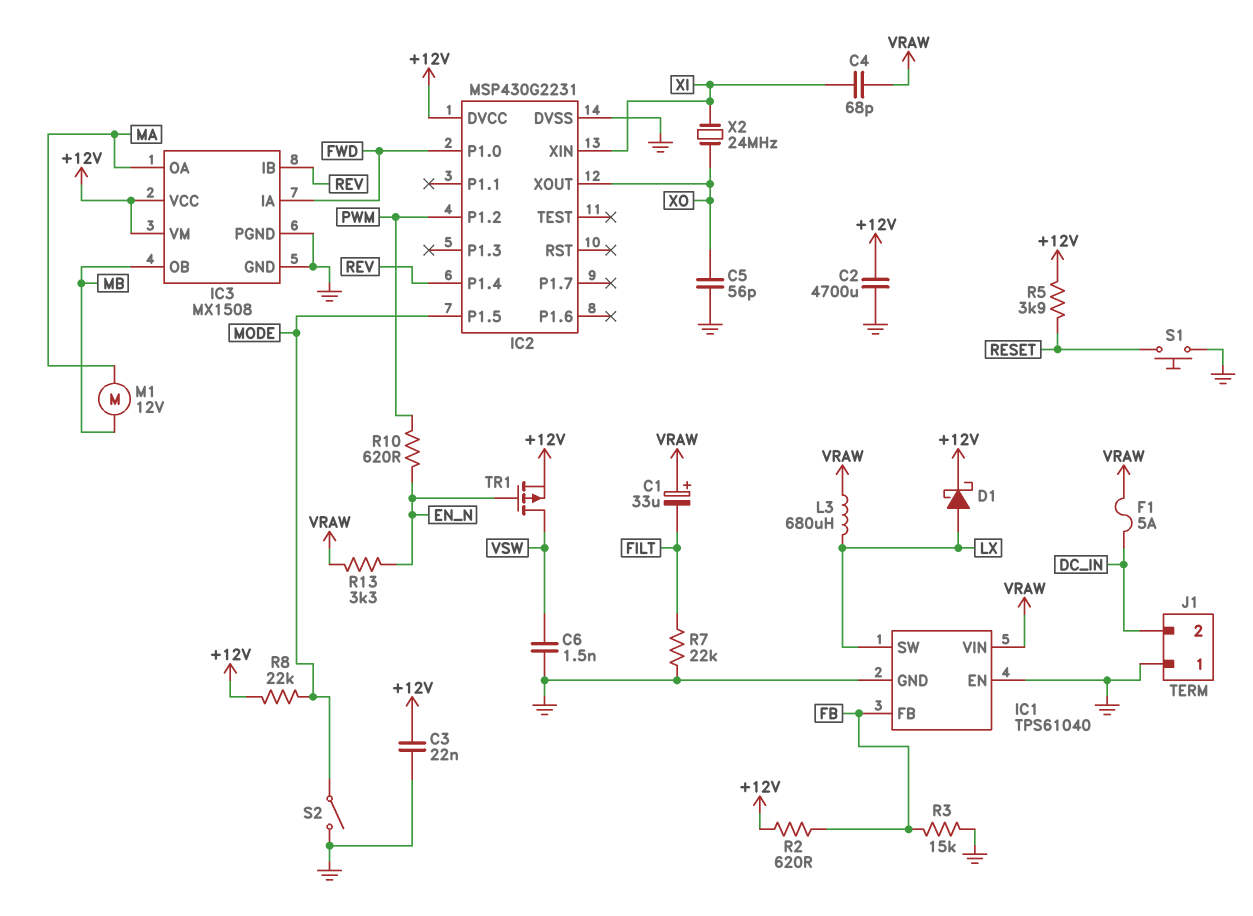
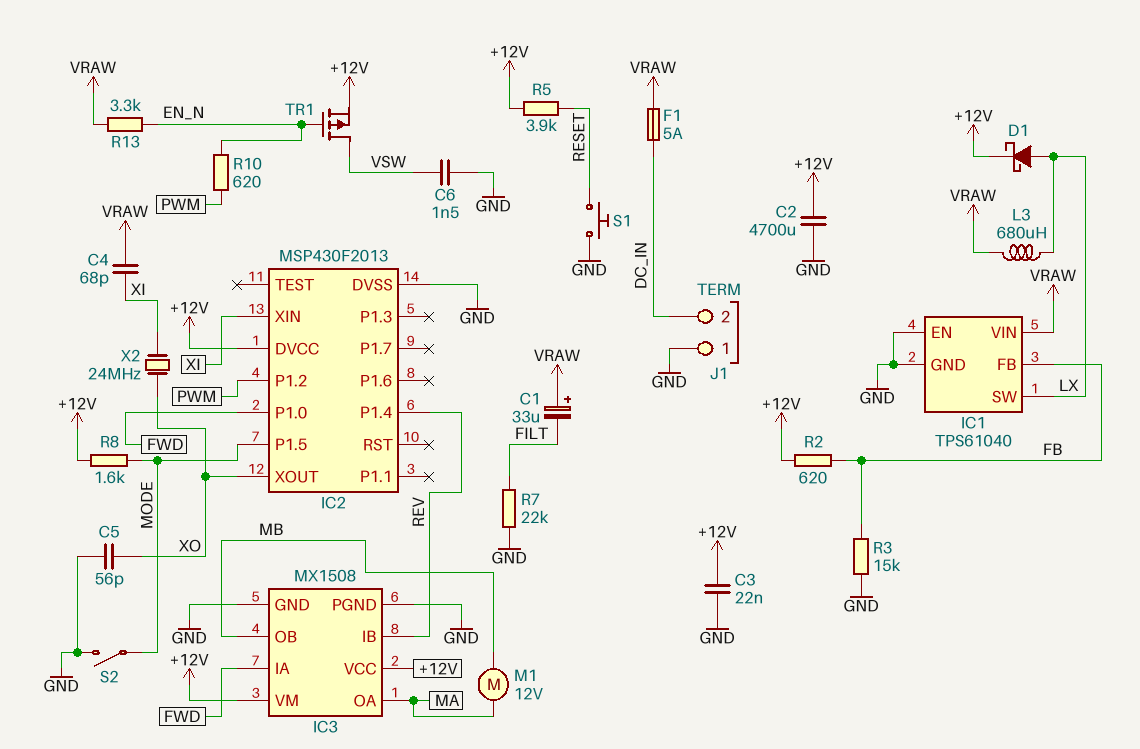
IC2: MSP430G2231 -> MSP430F2013
R8: 22k (+12V, MODE) -> 1.6k (+12V, MODE)

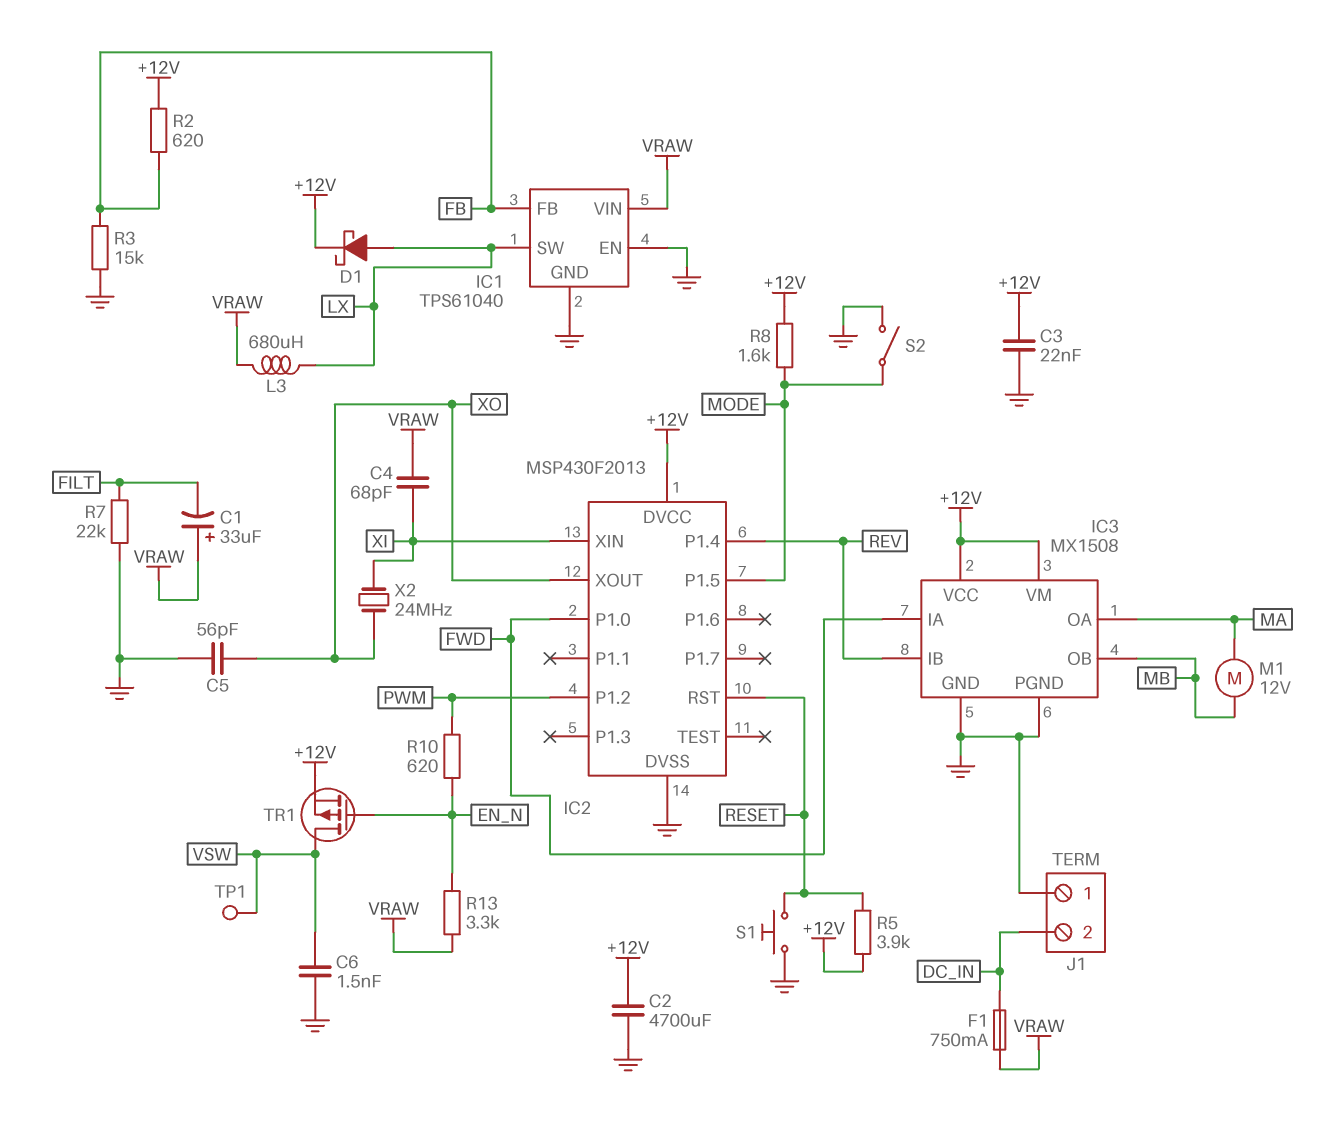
F1: 5A (DC_IN, VRAW) -> 750mA (DC_IN, VRAW)
IC2 pin RST: none -> RESET
TP1: none -> test point (VSW)

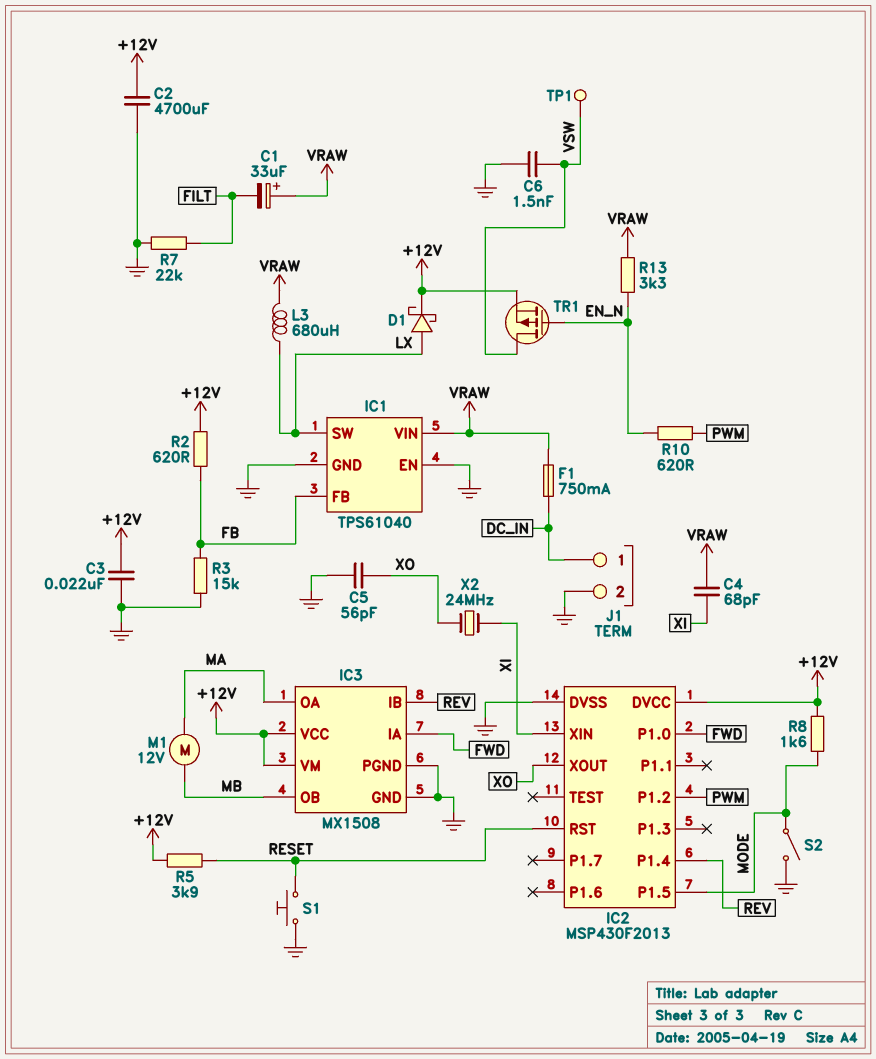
J1 pin 1: GND -> DC_IN
J1 pin 2: DC_IN -> GND

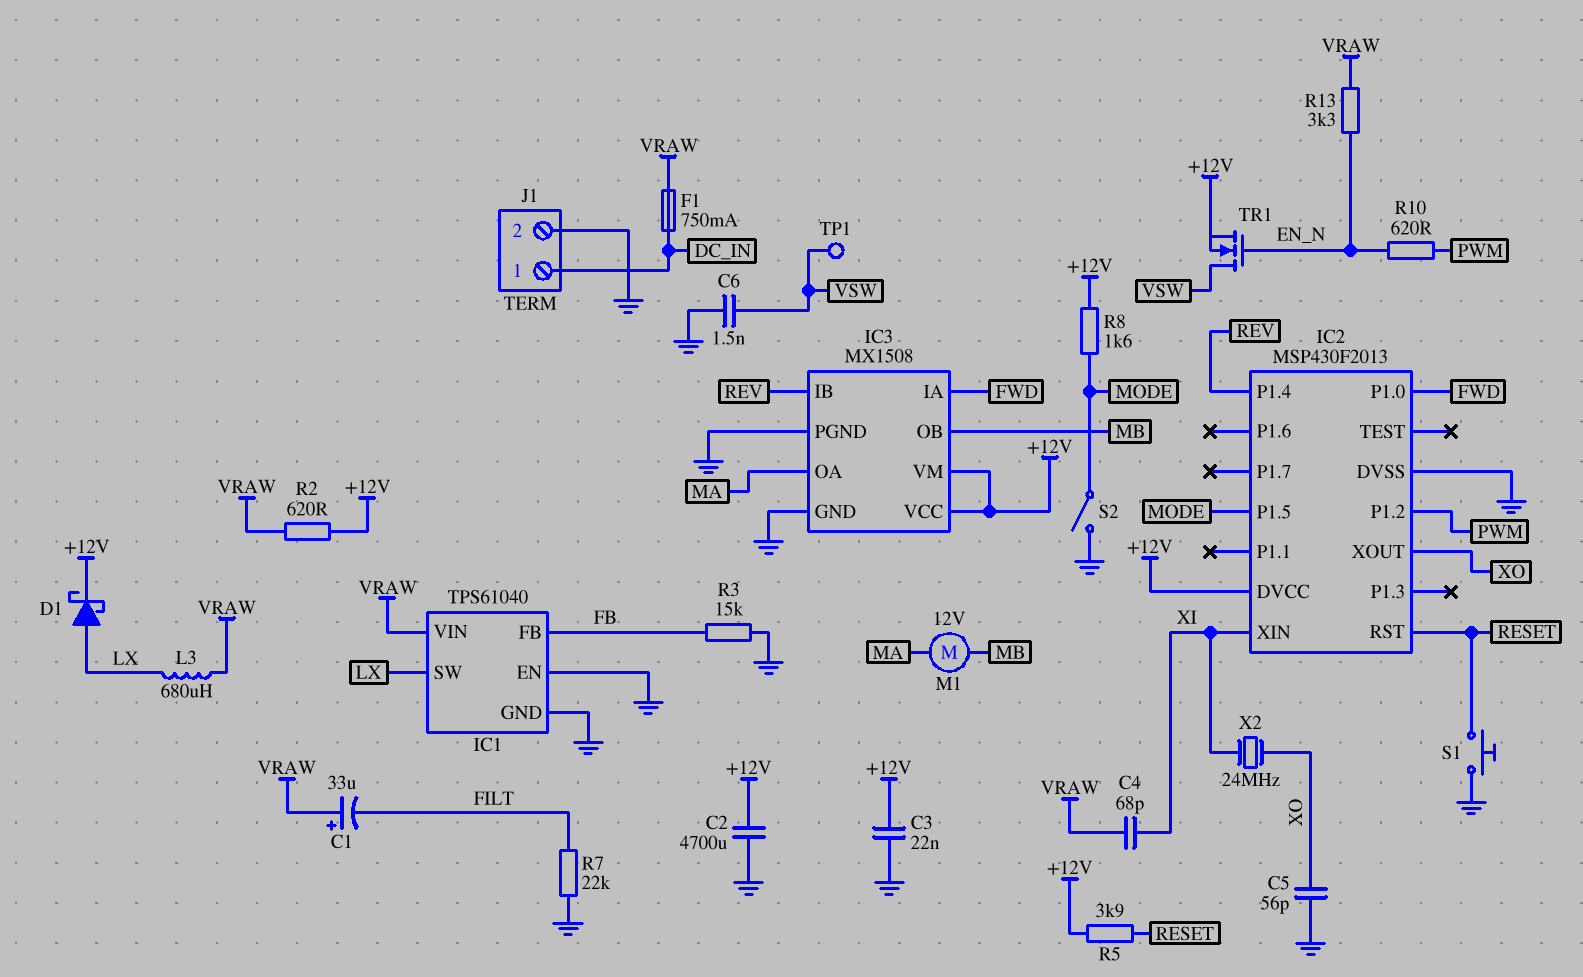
R2: 620 (+12V, FB) -> 620 (+12V, VRAW)
TR1: PMOS (G EN_N, D VSW, S +12V) -> NMOS (G EN_N, D VSW, S +12V)

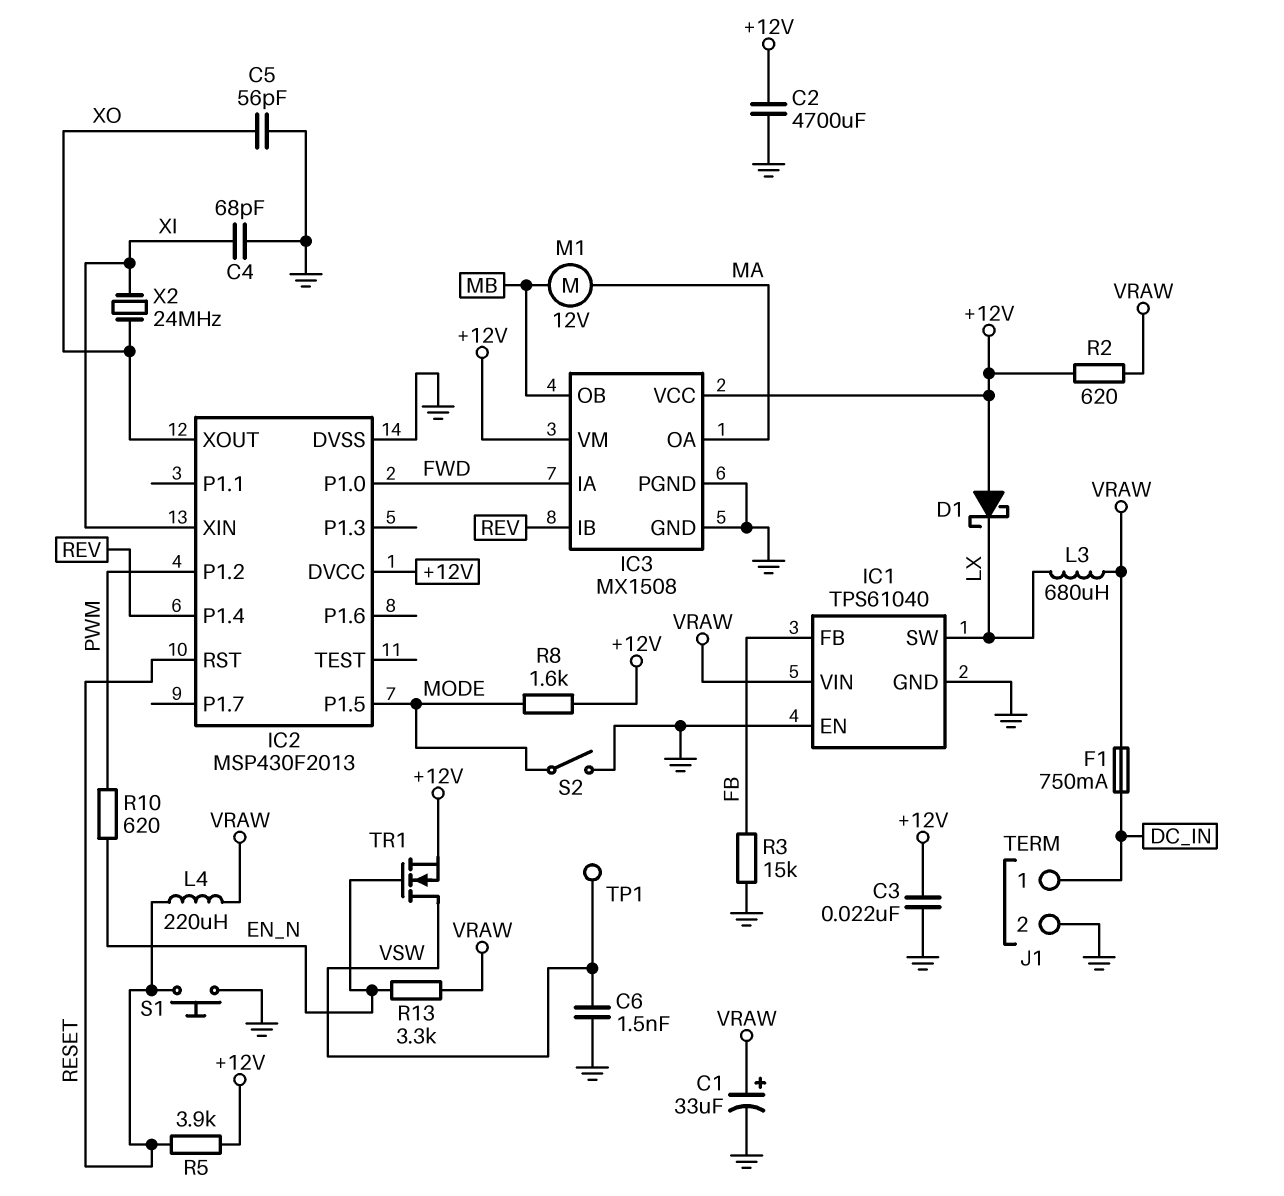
C1: 33uF (plus VRAW, minus FILT) -> 33uF (plus VRAW, minus GND)
C4: 68pF (VRAW, XI) -> 68pF (GND, XI)
D1: schottky (A LX, K +12V) -> schottky (A +12V, K LX)
L4: none -> 220uH (RESET, VRAW)
R7: 22k (FILT, GND) -> none

